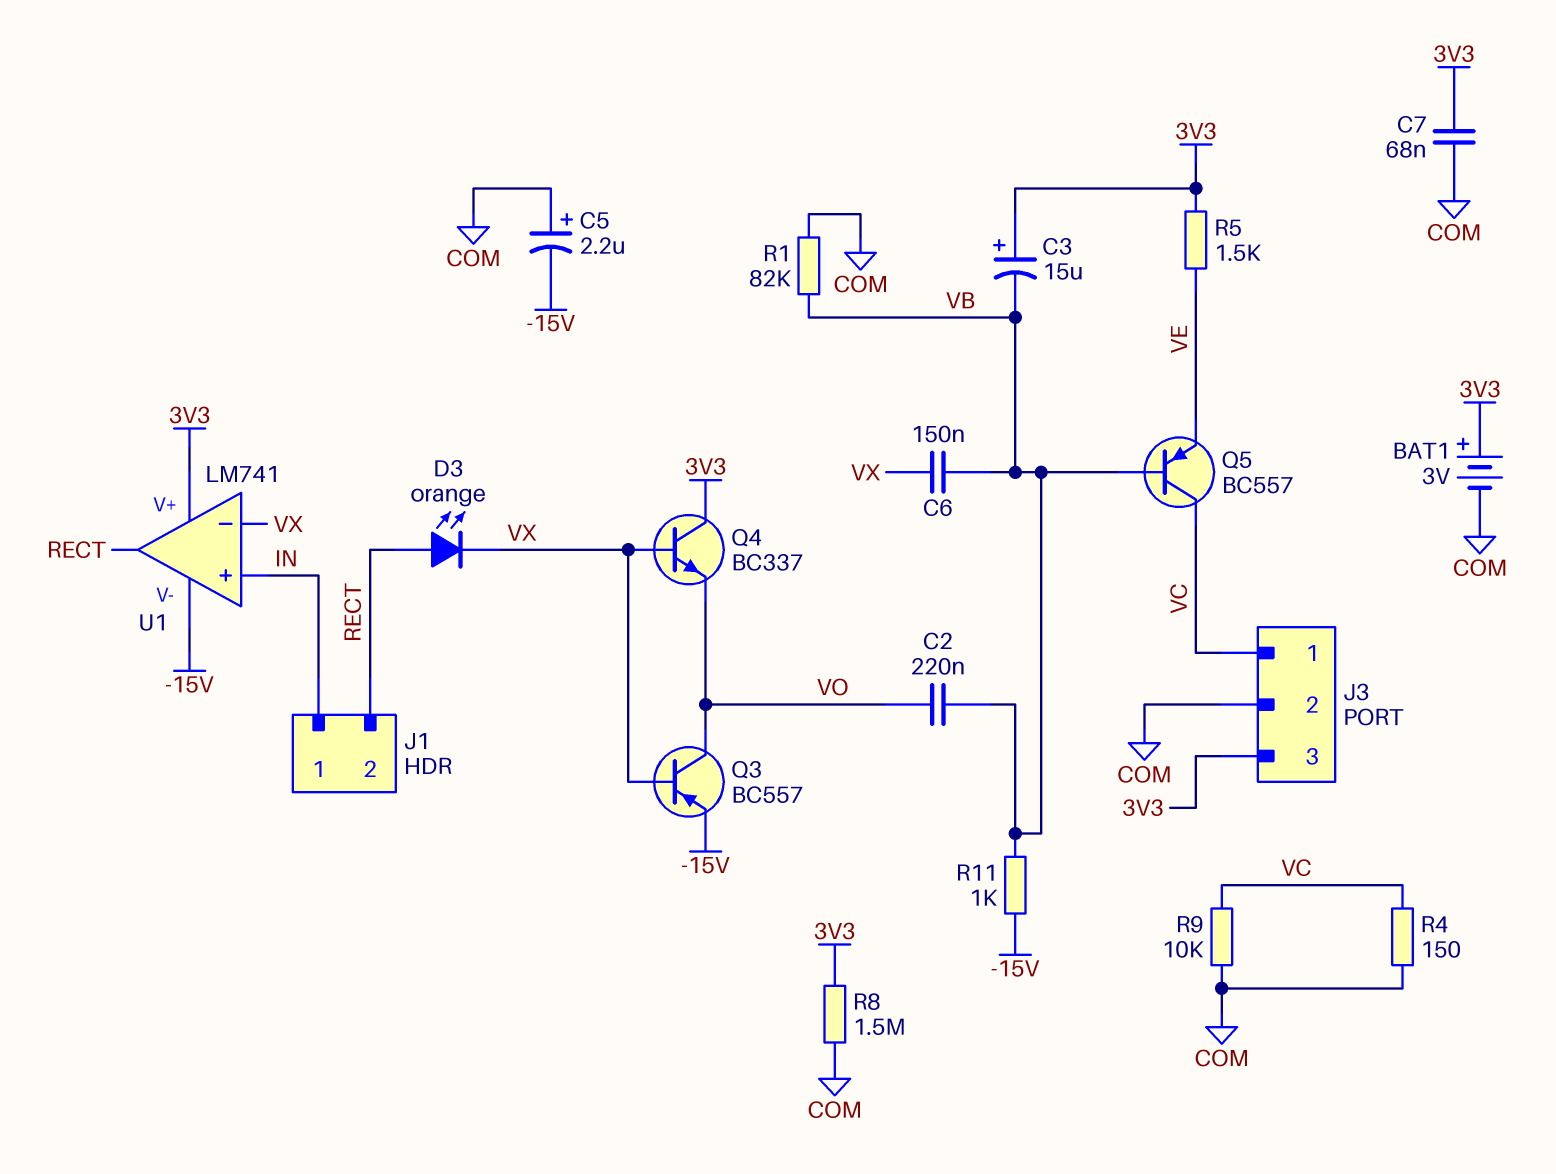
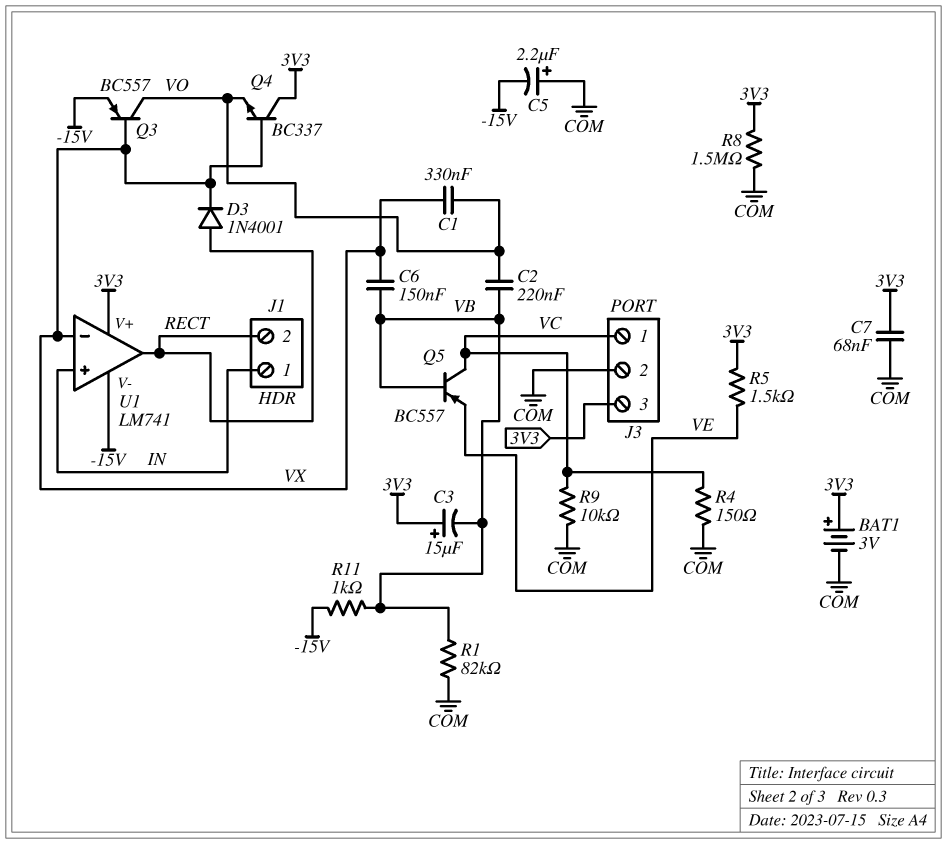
C1: none -> 330nF (VO, VX)
D3: LED orange (A RECT, K VX) -> diode 1N4001 (A RECT, K VX)

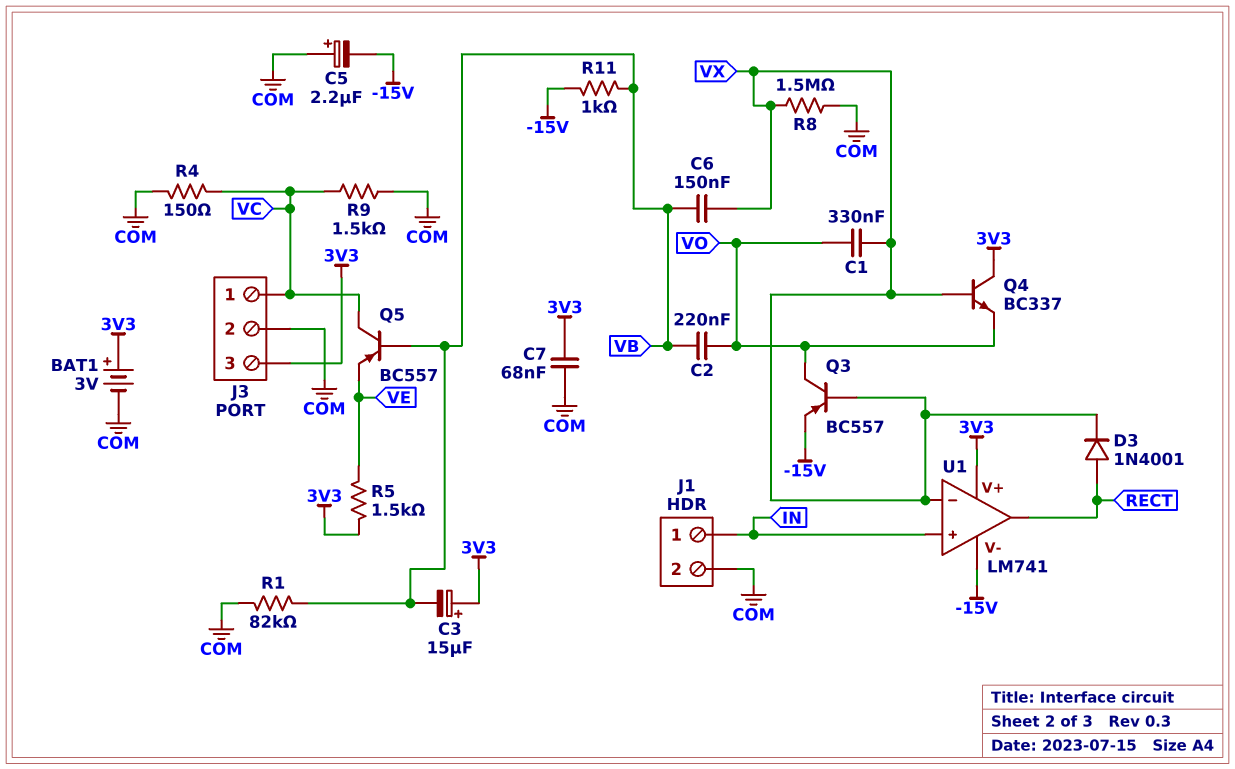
J1 pin 2: RECT -> COM
R8: 1.5M (3V3, COM) -> 1.5M (COM, VX)
R9: 10k (COM, VC) -> 1.5k (COM, VC)

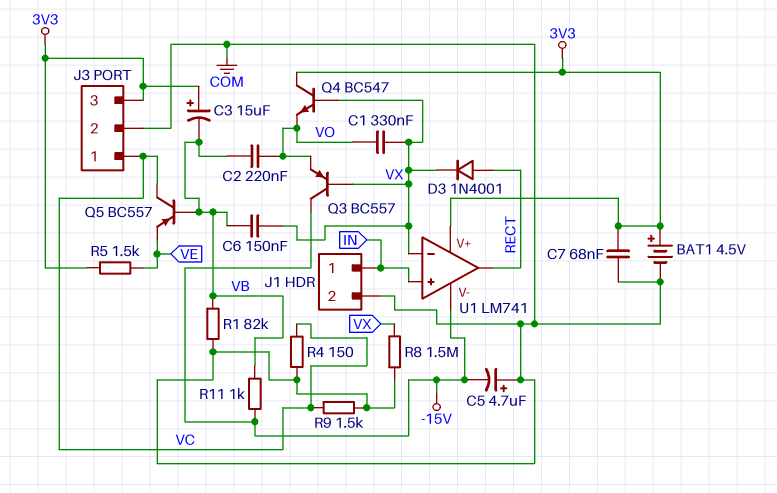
BAT1: 3V (plus 3V3, minus COM) -> 4.5V (plus 3V3, minus COM)
C5: 2.2uF (plus COM, minus -15V) -> 4.7uF (plus COM, minus -15V)
Q3: PNP BC557 (B VX, C VO, E -15V) -> PNP BC557 (B VX, C -15V, E VO)
Q4: NPN BC337 (B VX, C 3V3, E VO) -> NPN BC547 (B VX, C 3V3, E VO)

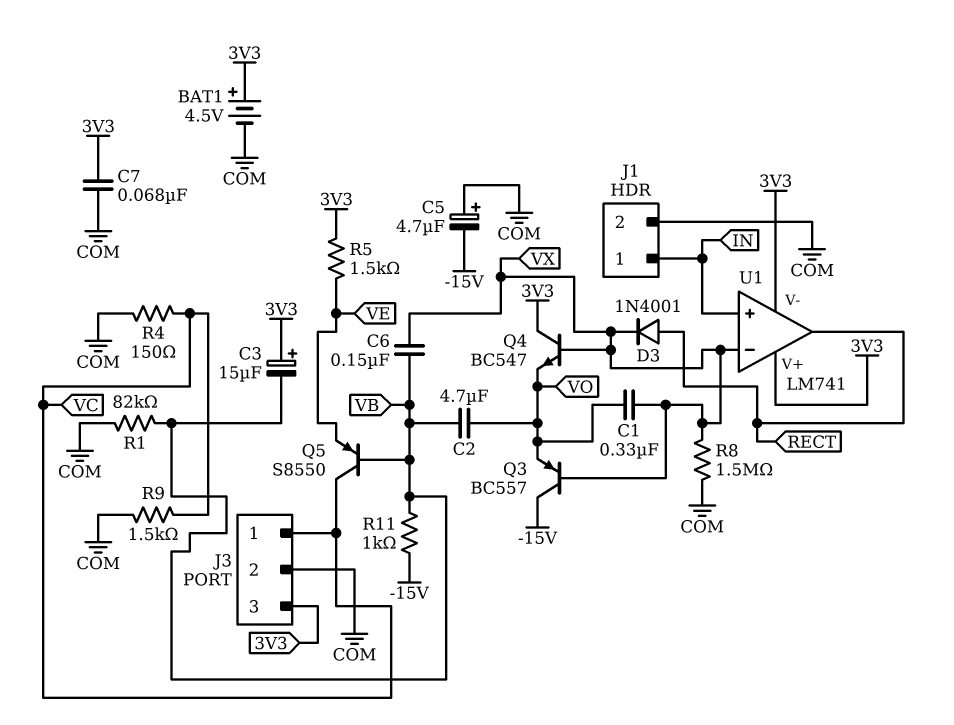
C2: 220nF (VB, VO) -> 4.7uF (VB, VO)
Q5: PNP BC557 (B VB, C VC, E VE) -> PNP S8550 (B VB, C VC, E VE)
U1 pin V-: -15V -> 3V3

